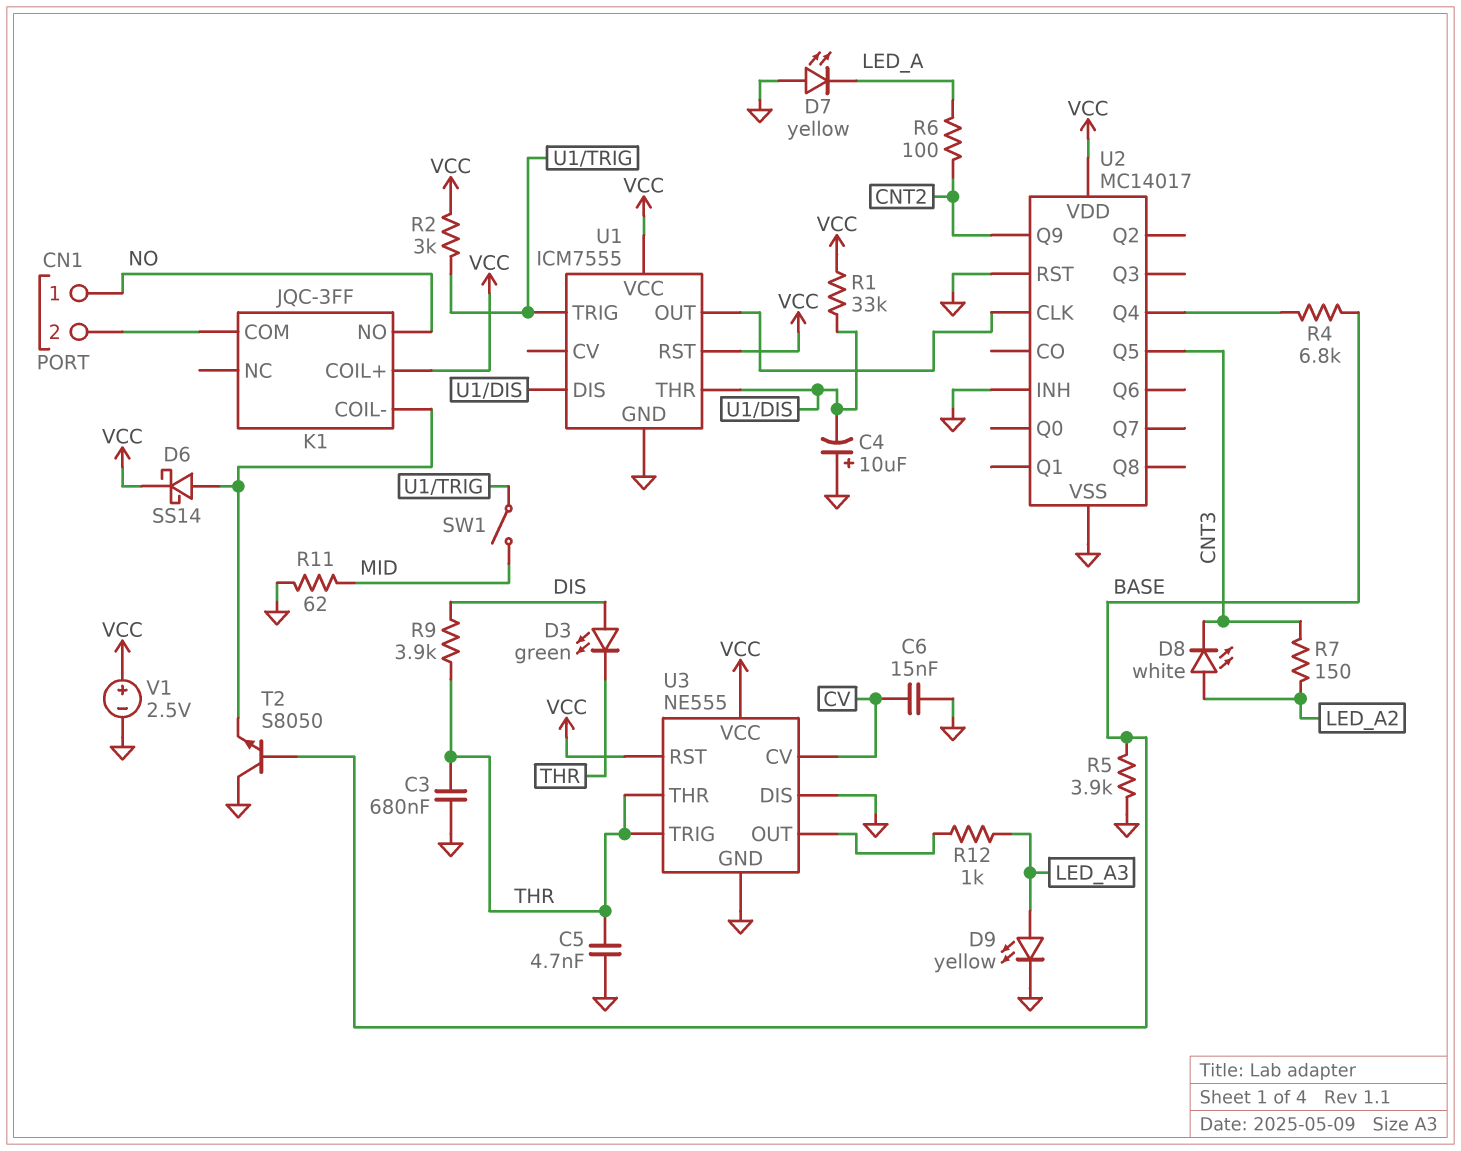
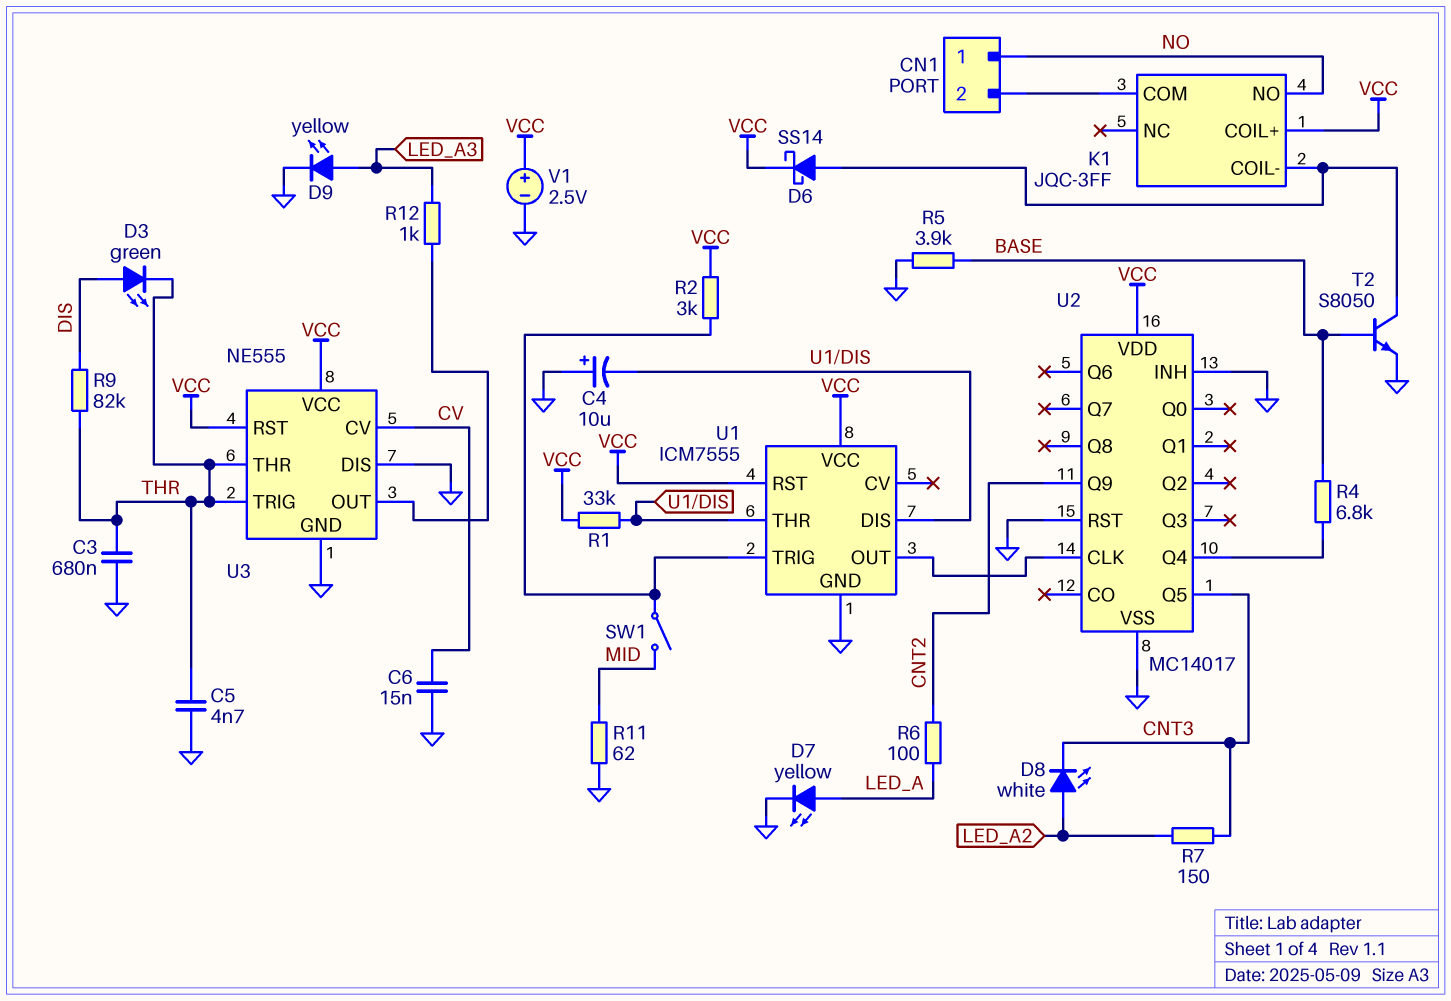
D7: LED yellow (A GND, K LED_A) -> LED yellow (A LED_A, K GND)
R9: 3.9k (DIS, THR) -> 82k (DIS, THR)
T2: NPN S8050 (B BASE, C GND, E K1/COIL-) -> NPN S8050 (B BASE, C K1/COIL-, E GND)

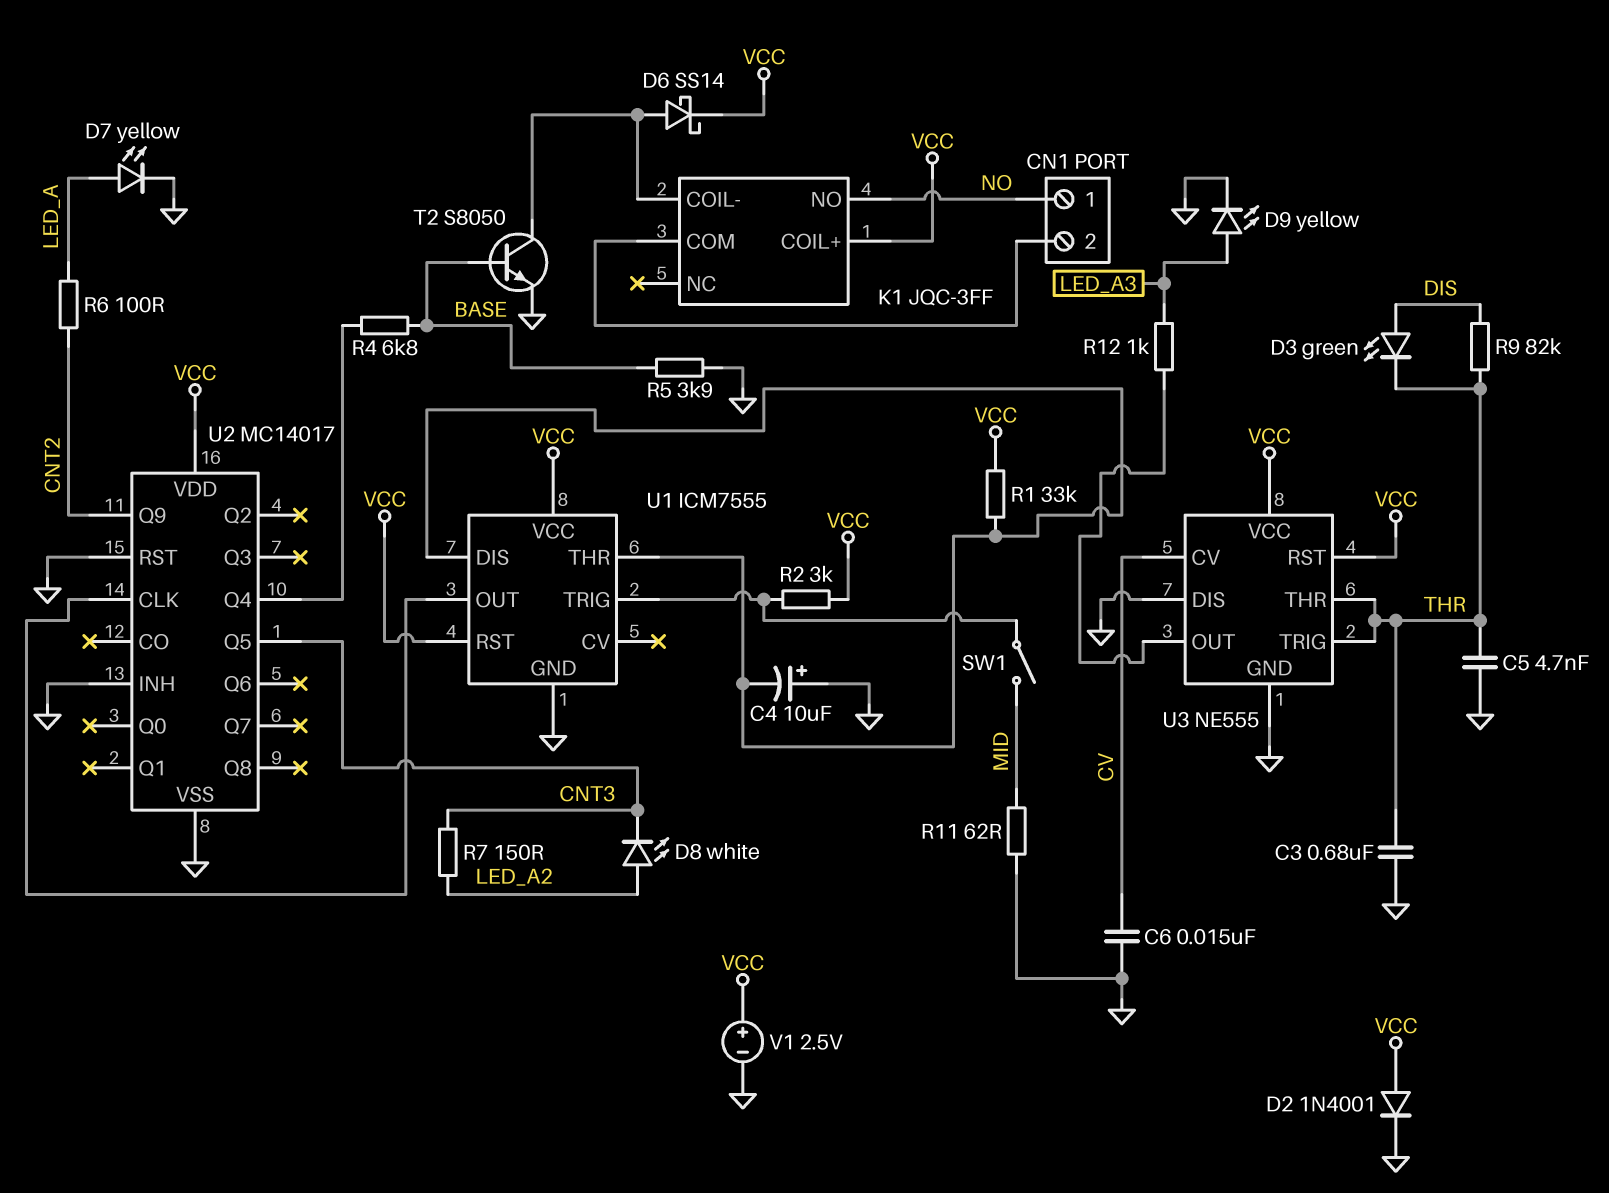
D2: none -> diode 1N4001 (A VCC, K GND)

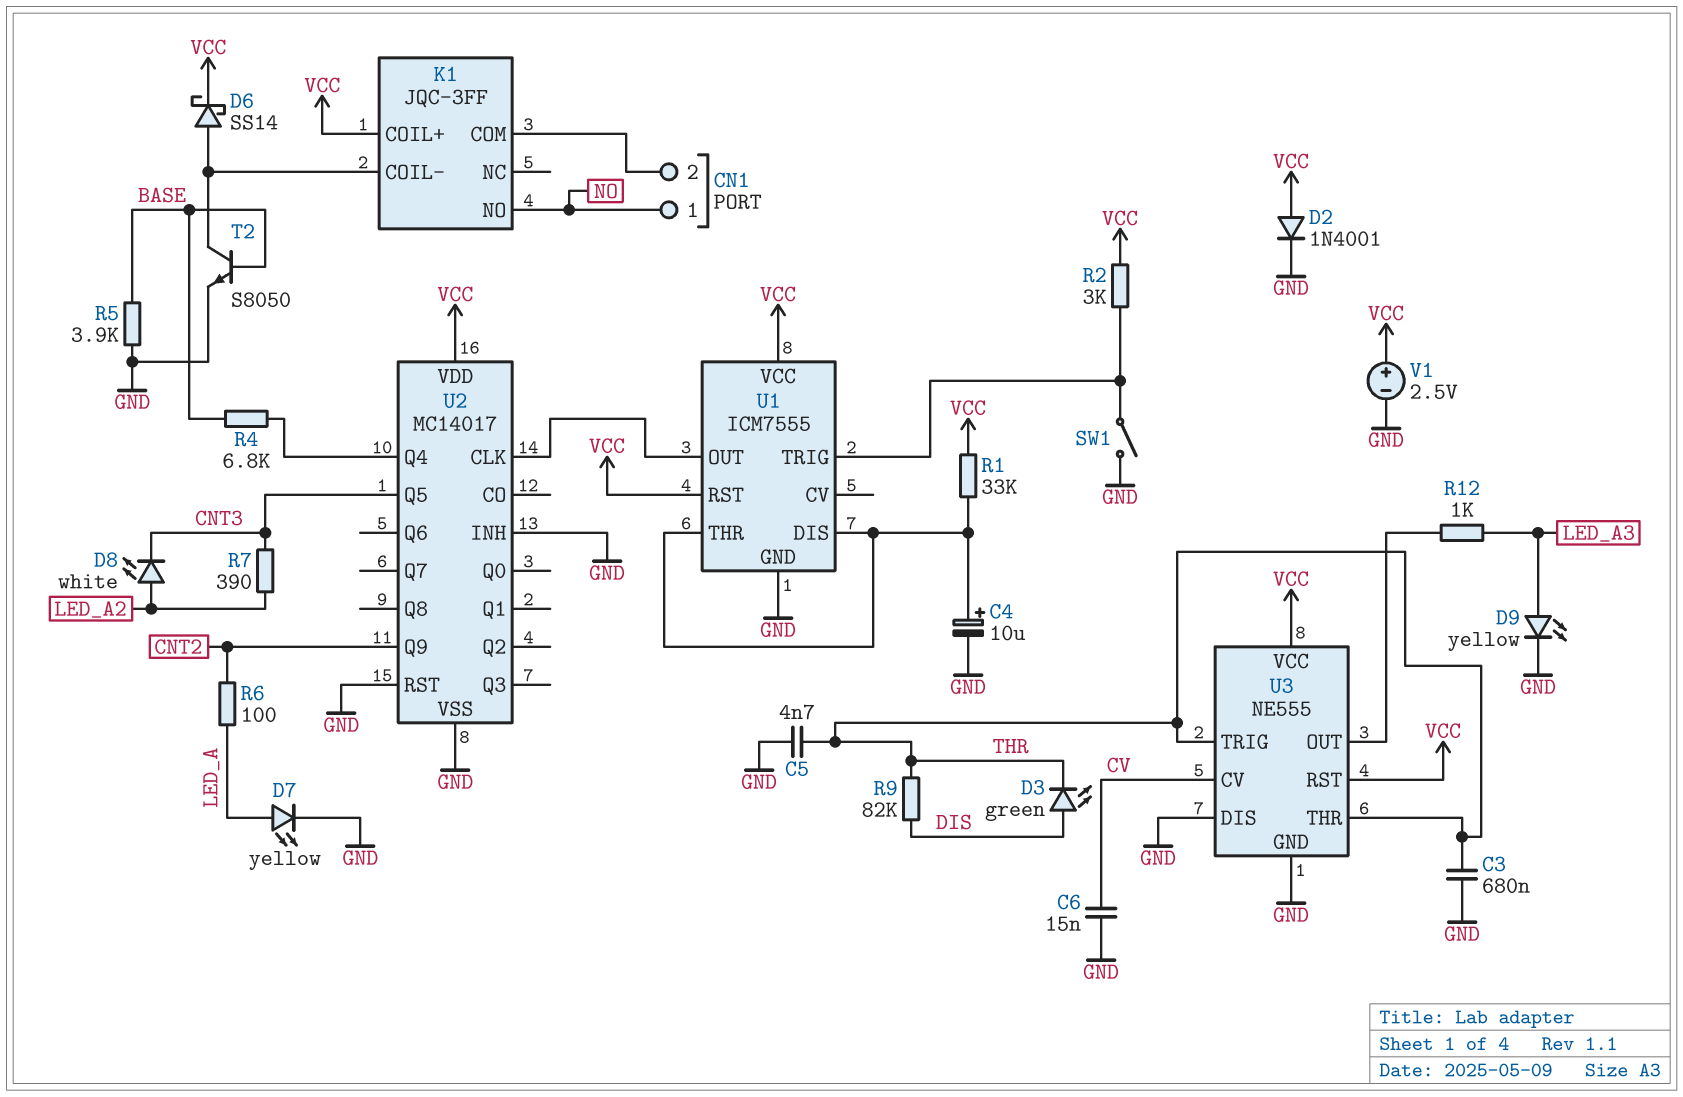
C4: 10uF (plus GND, minus U1/DIS) -> 10uF (plus U1/DIS, minus GND)
R7: 150 (CNT3, LED_A2) -> 390 (CNT3, LED_A2)
R11: 62 (GND, MID) -> none
SW1: switch (MID, U1/TRIG) -> switch (GND, U1/TRIG)

